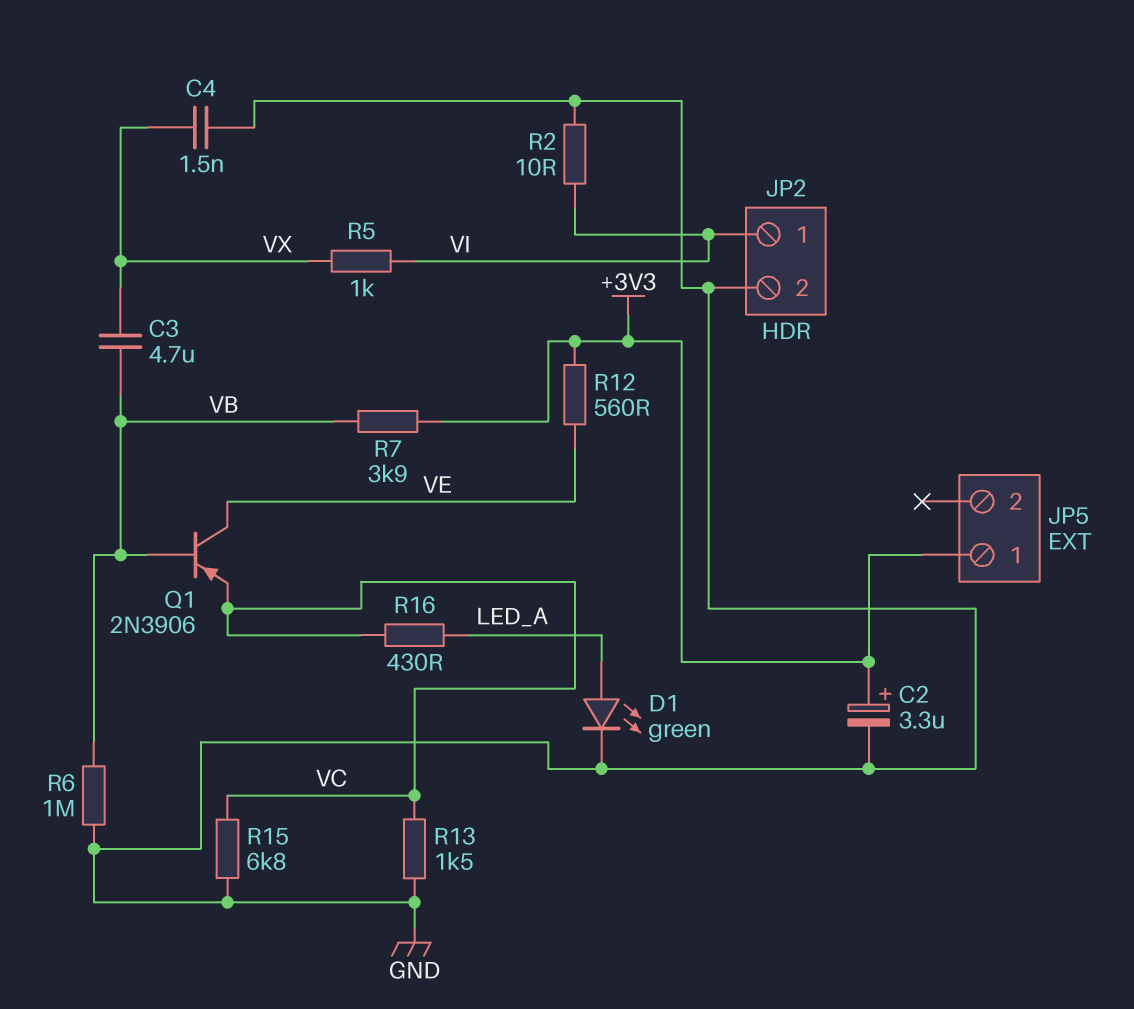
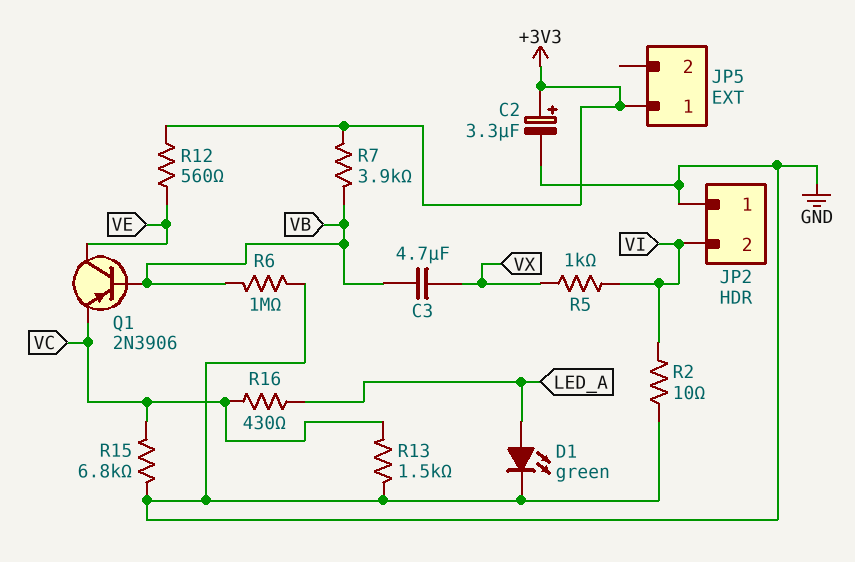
C4: 1.5nF (GND, VX) -> none
JP2 pin 1: VI -> GND
JP2 pin 2: GND -> VI

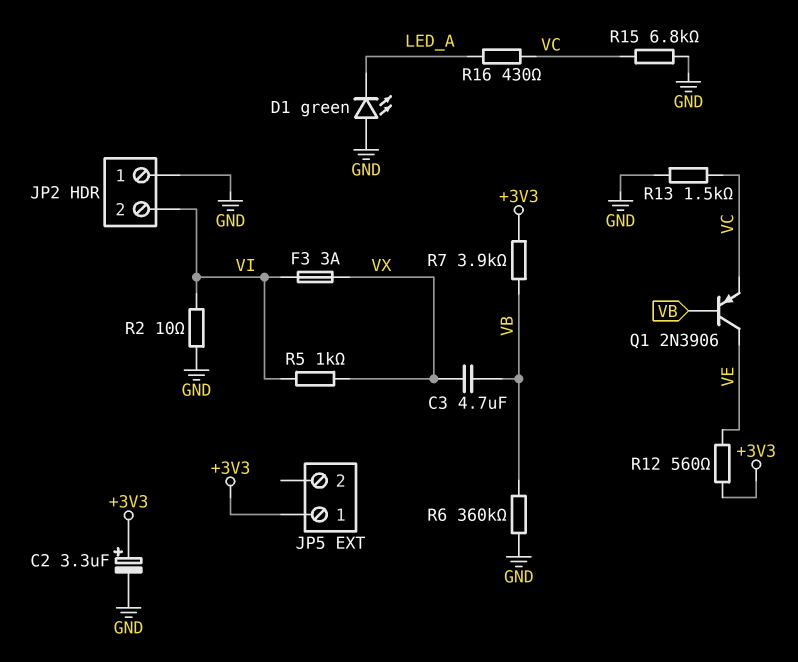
D1: LED green (A LED_A, K GND) -> LED green (A GND, K LED_A)
F3: none -> 3A (VI, VX)
R6: 1M (GND, VB) -> 360k (GND, VB)

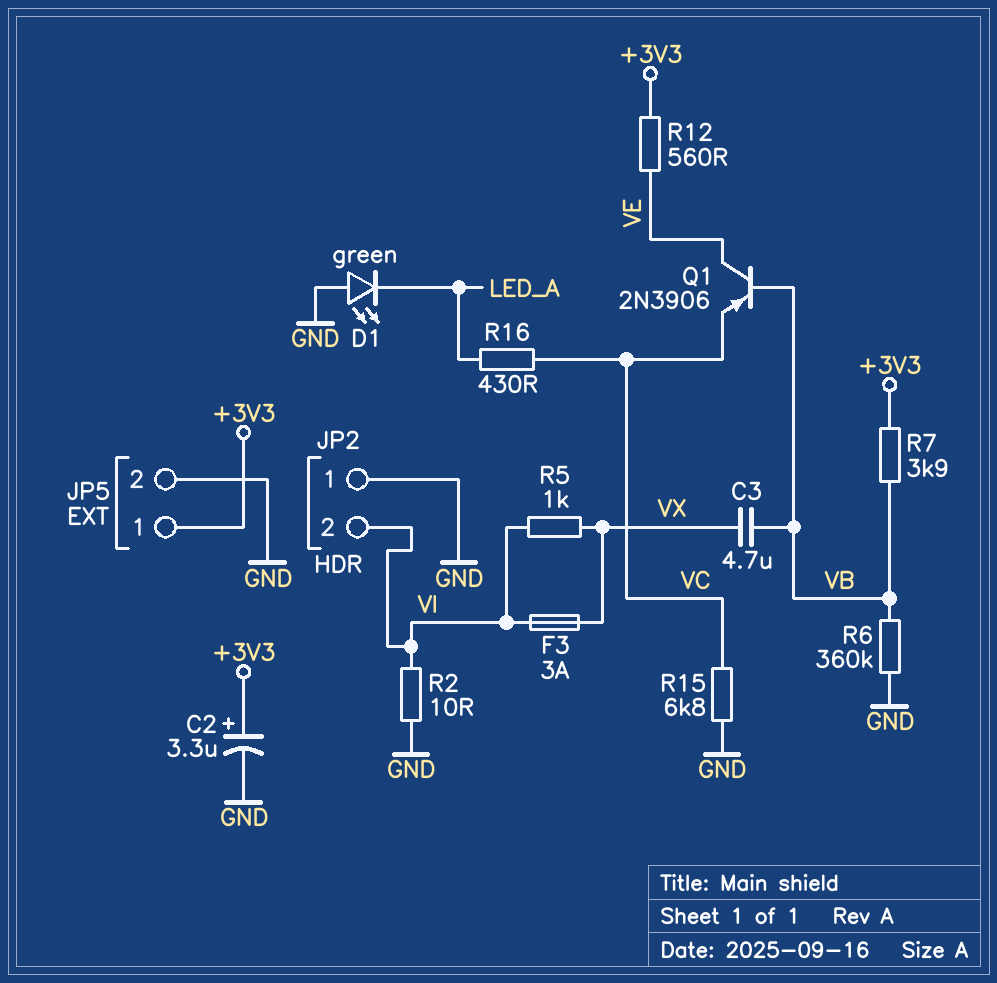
JP5 pin 2: none -> GND
R13: 1.5k (GND, VC) -> none

